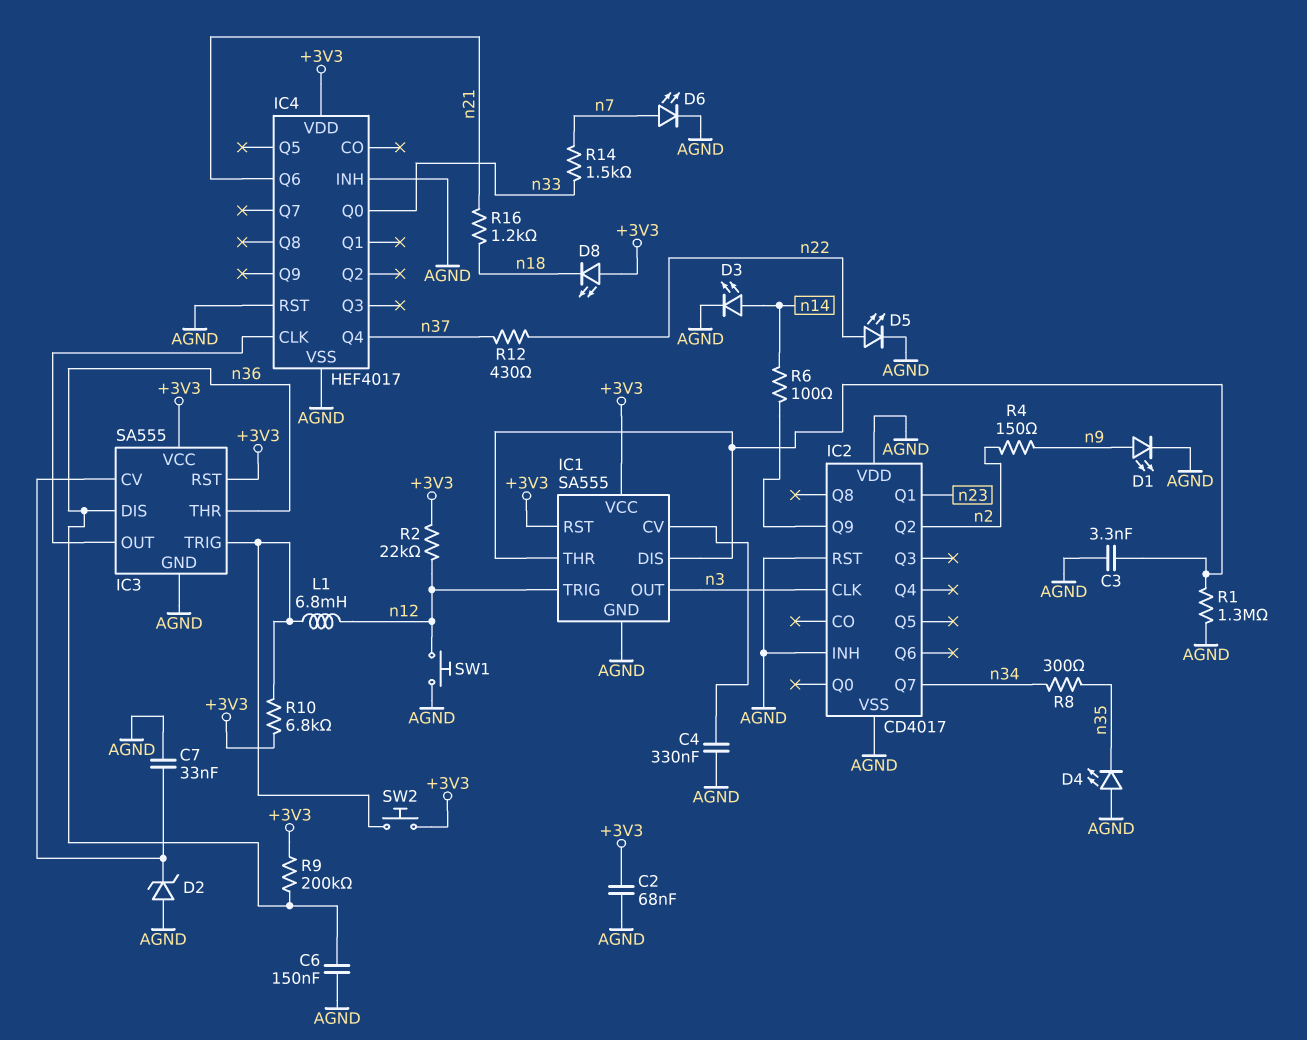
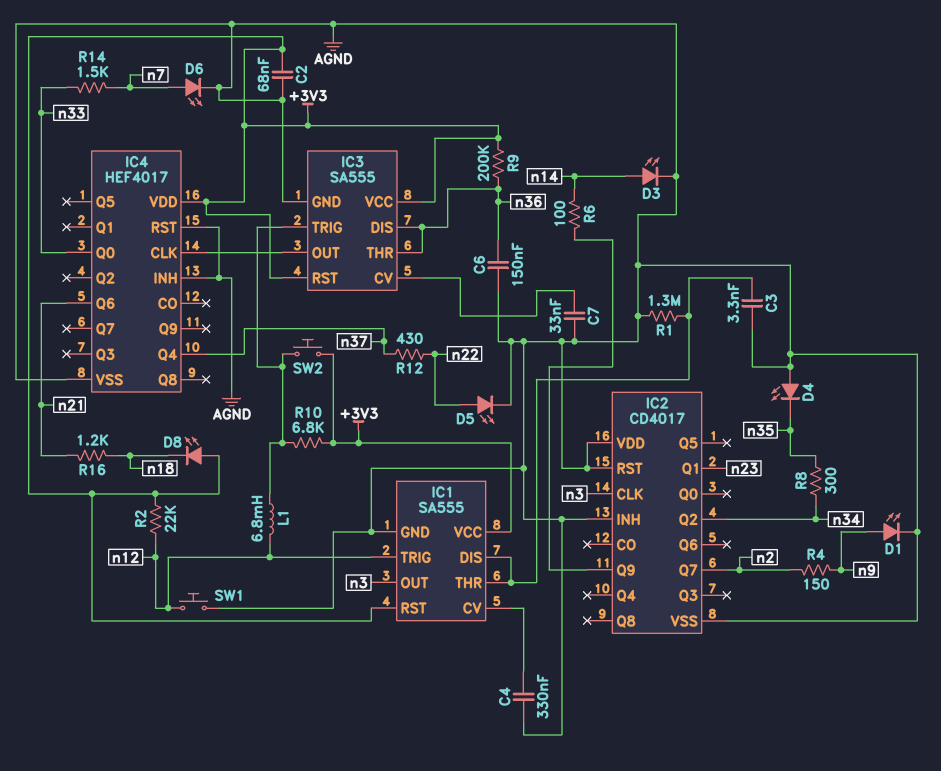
D2: zener (A AGND, K IC3/CV) -> none
IC2 pin Q2: n2 -> n34
IC2 pin Q7: n34 -> n2

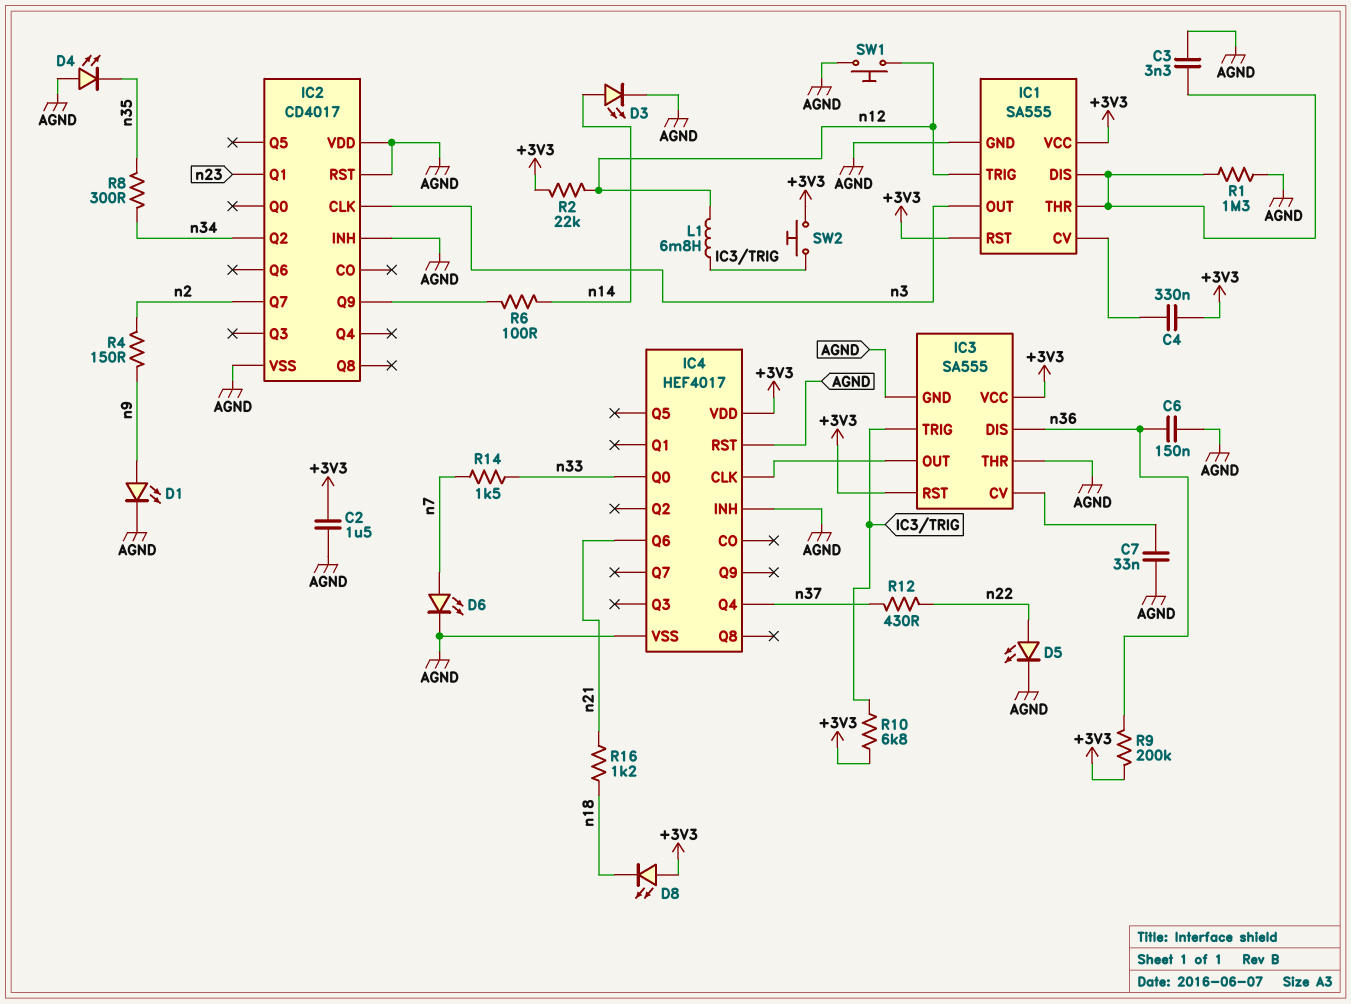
C2: 68nF (+3V3, AGND) -> 1.5uF (+3V3, AGND)
C4: 330nF (AGND, IC1/CV) -> 330nF (+3V3, IC1/CV)
IC3 pin THR: n36 -> AGND

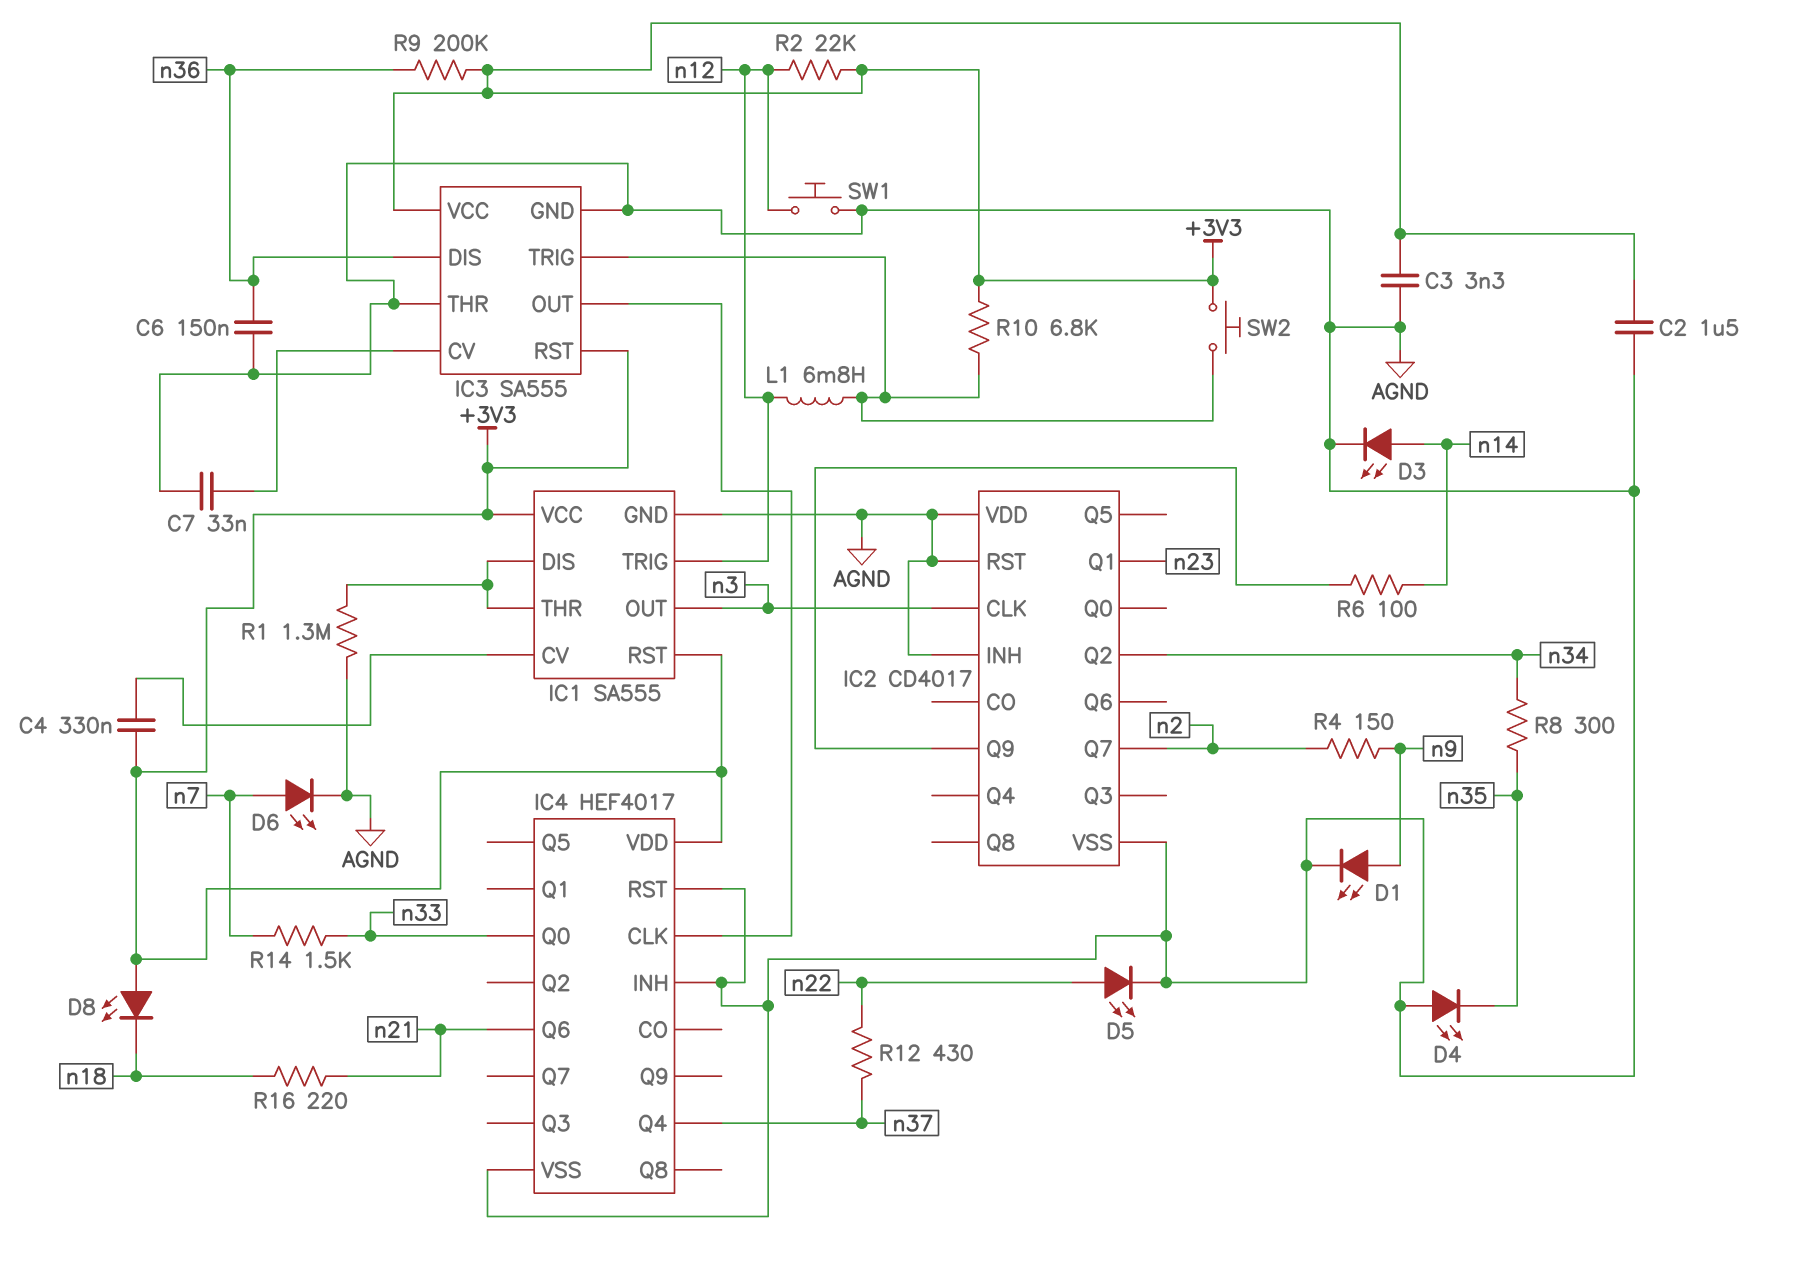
C3: 3.3nF (AGND, IC1/DIS) -> 3.3nF (+3V3, AGND)
R16: 1.2k (n18, n21) -> 220 (n18, n21)

